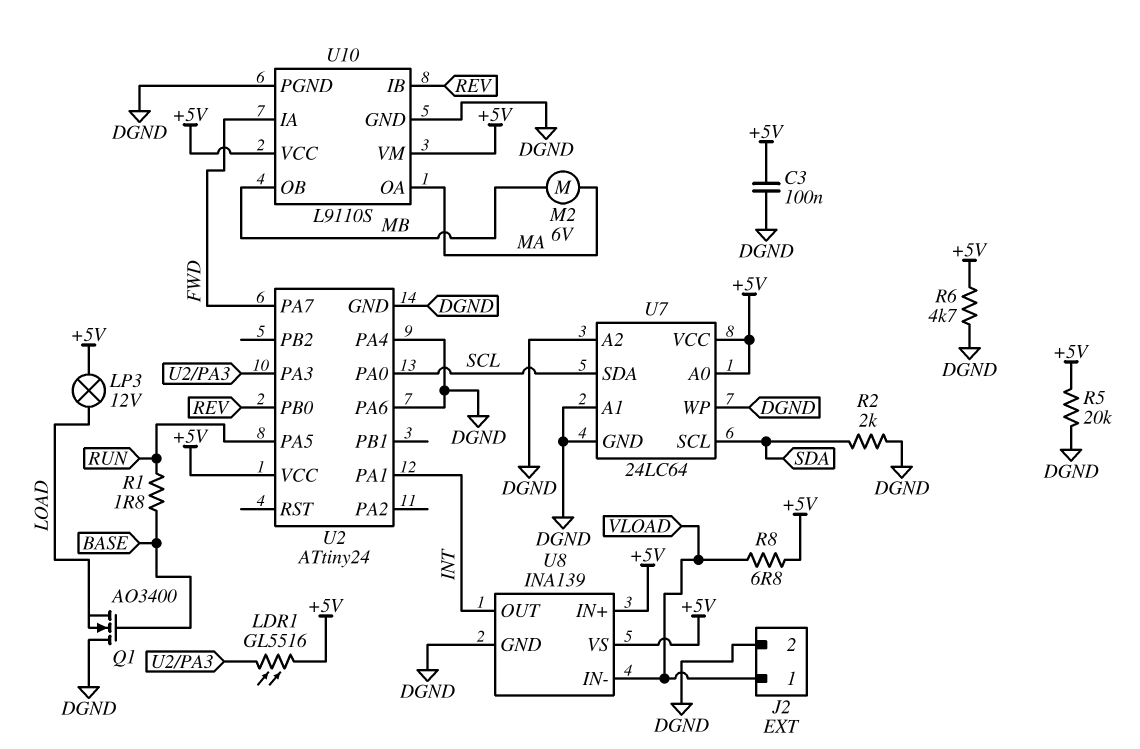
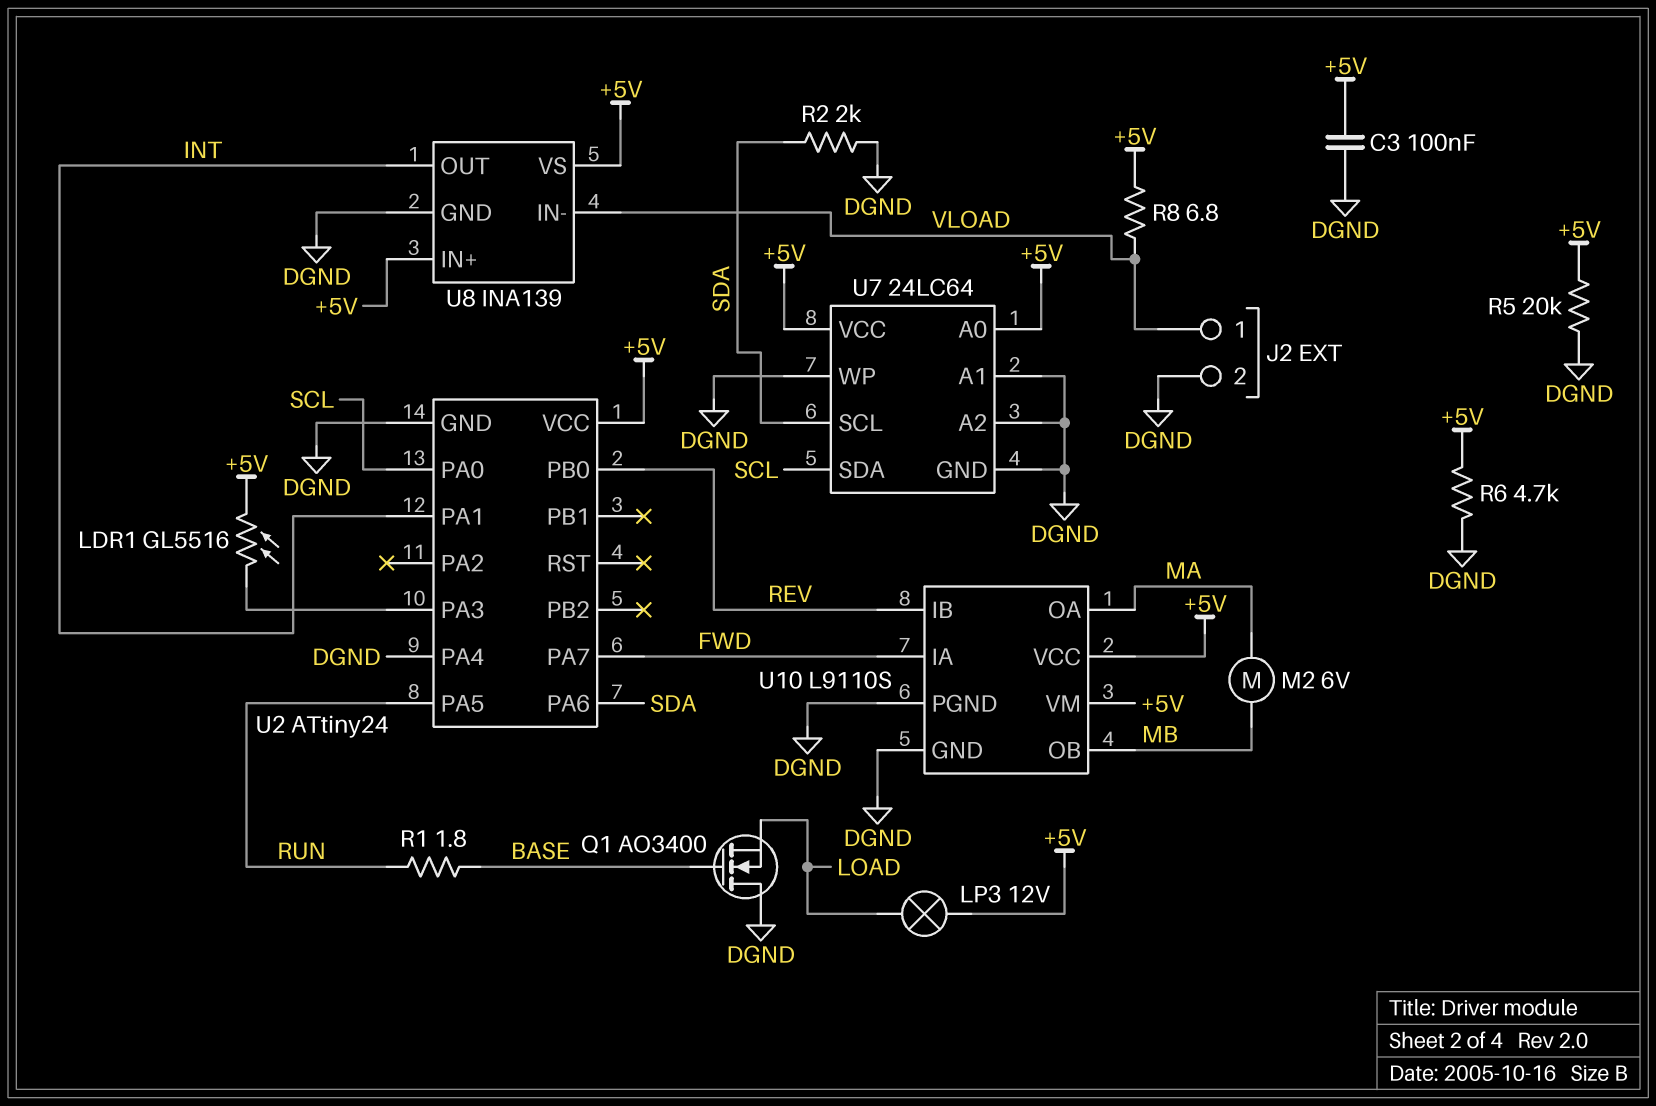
U2 pin PA6: DGND -> SDA

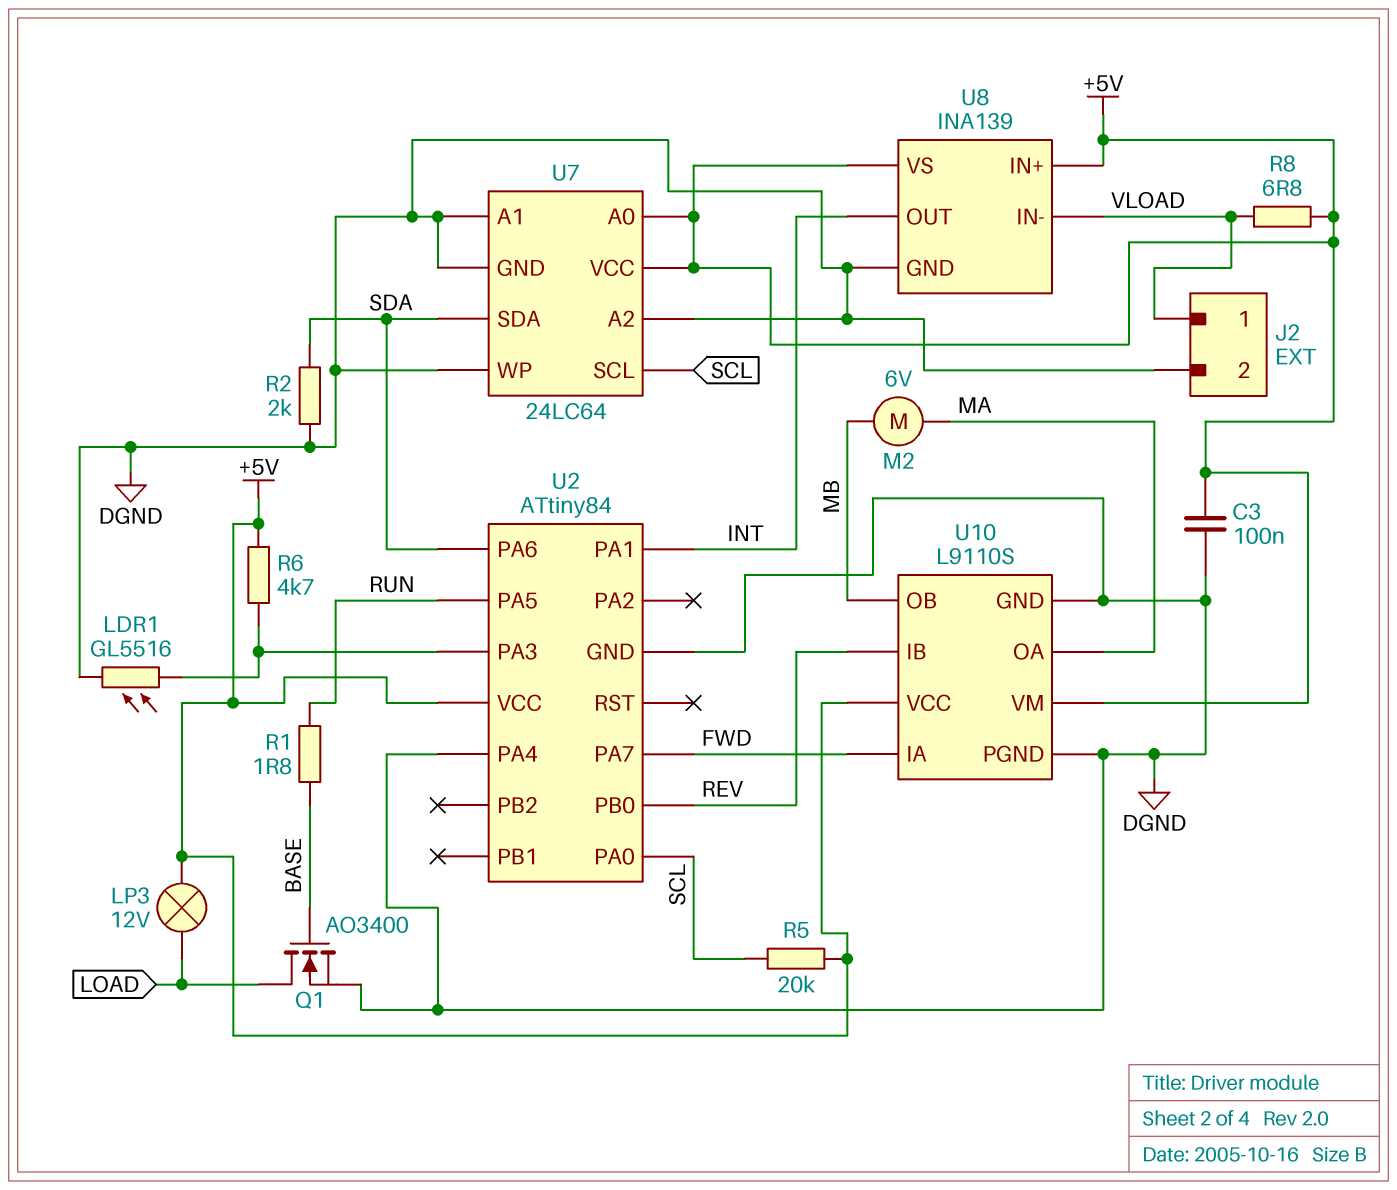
LDR1: GL5516 (+5V, U2/PA3) -> GL5516 (DGND, U2/PA3)
Q1: NMOS AO3400 (G BASE, D DGND, S LOAD) -> NMOS AO3400 (G BASE, D LOAD, S DGND)
R5: 20k (+5V, DGND) -> 20k (+5V, SCL)
R6: 4.7k (+5V, DGND) -> 4.7k (+5V, U2/PA3)
U2: ATtiny24 -> ATtiny84
U7 pin SCL: SDA -> SCL
U7 pin SDA: SCL -> SDA

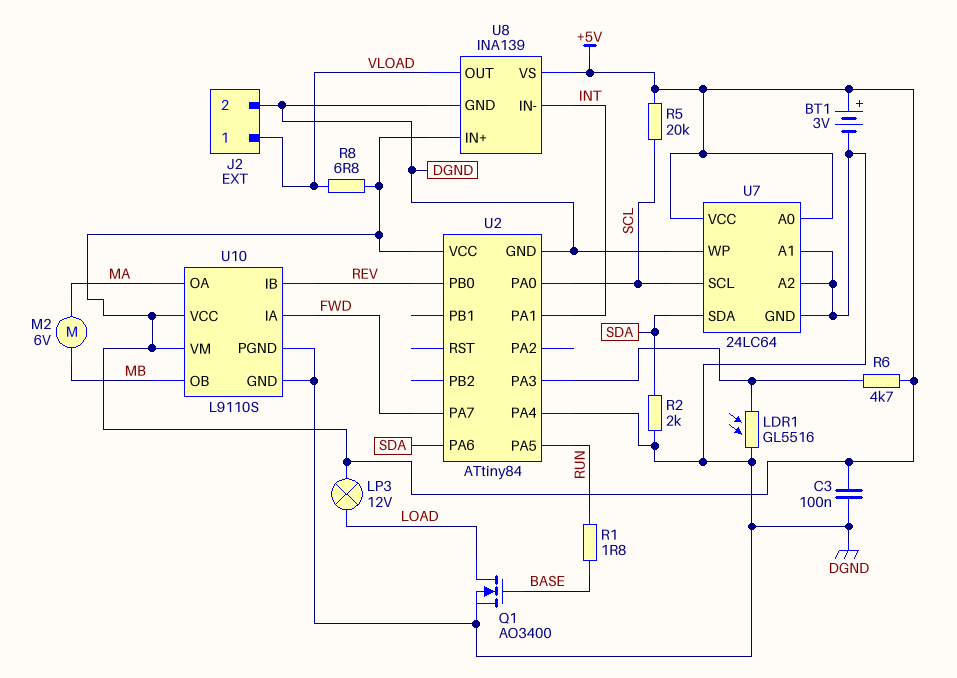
BT1: none -> 3V (plus +5V, minus DGND)
U8 pin IN-: VLOAD -> INT
U8 pin OUT: INT -> VLOAD

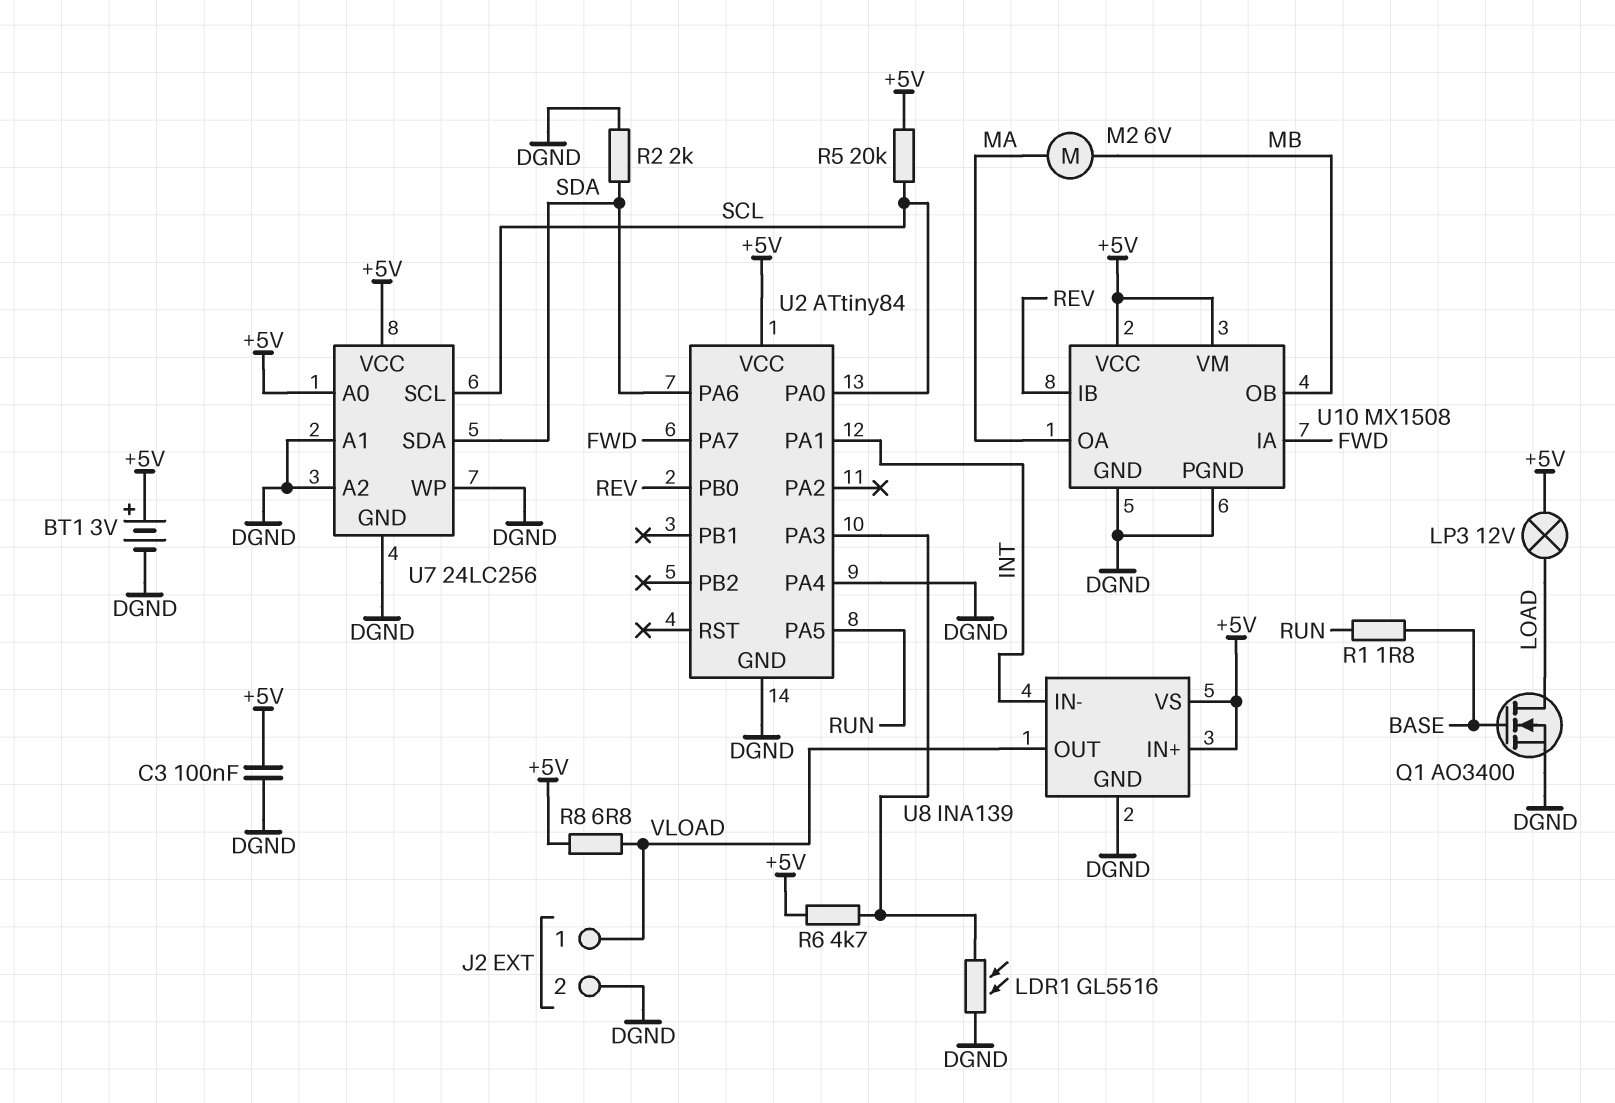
U7: 24LC64 -> 24LC256
U10: L9110S -> MX1508

